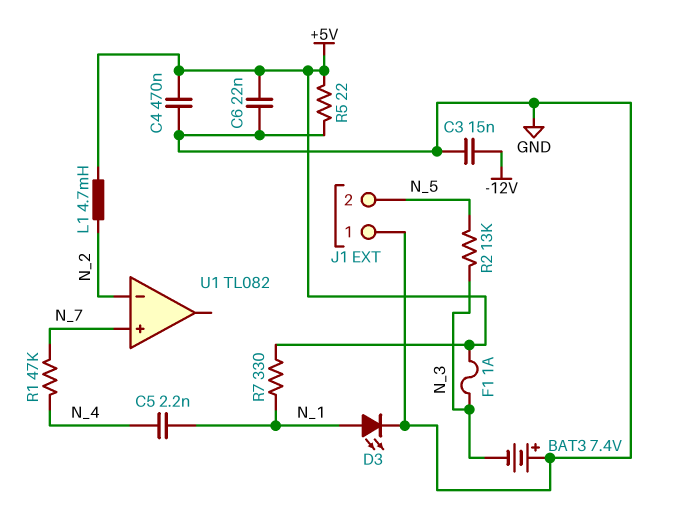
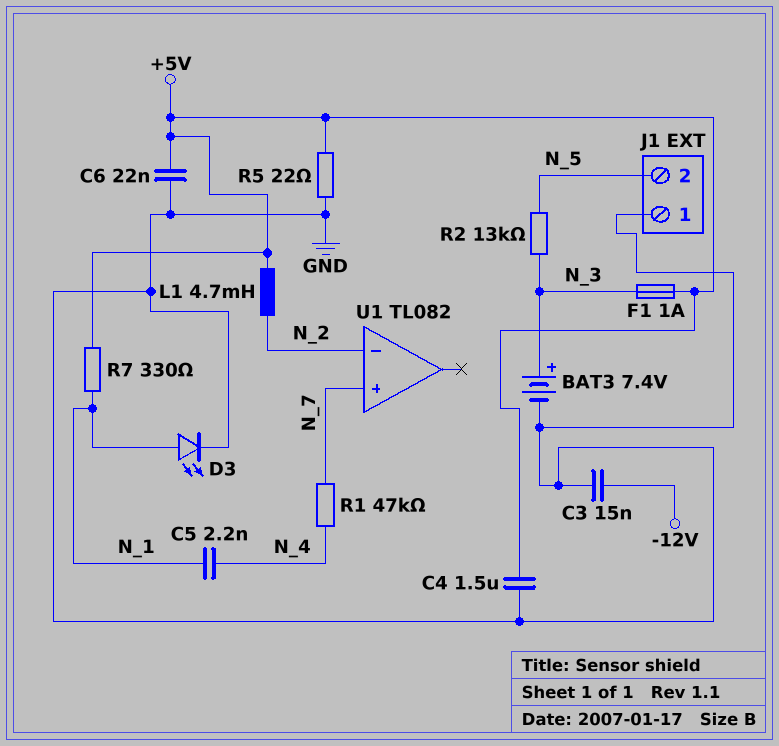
BAT3: 7.4V (plus GND, minus N_3) -> 7.4V (plus N_3, minus GND)
C4: 470nF (+5V, GND) -> 1.5uF (+5V, GND)

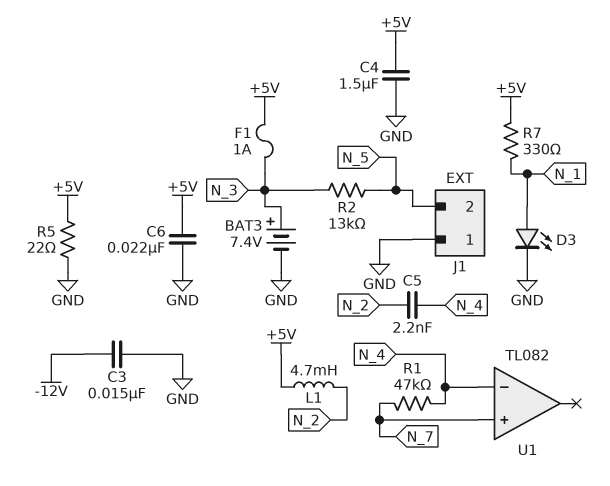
C5: 2.2nF (N_1, N_4) -> 2.2nF (N_2, N_4)
U1 pin in-: N_2 -> N_4

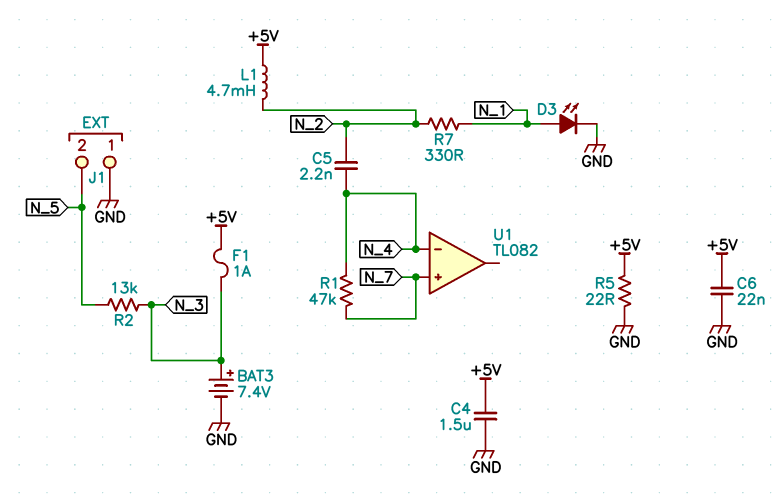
C3: 15nF (-12V, GND) -> none
R7: 330 (+5V, N_1) -> 330 (N_1, N_2)

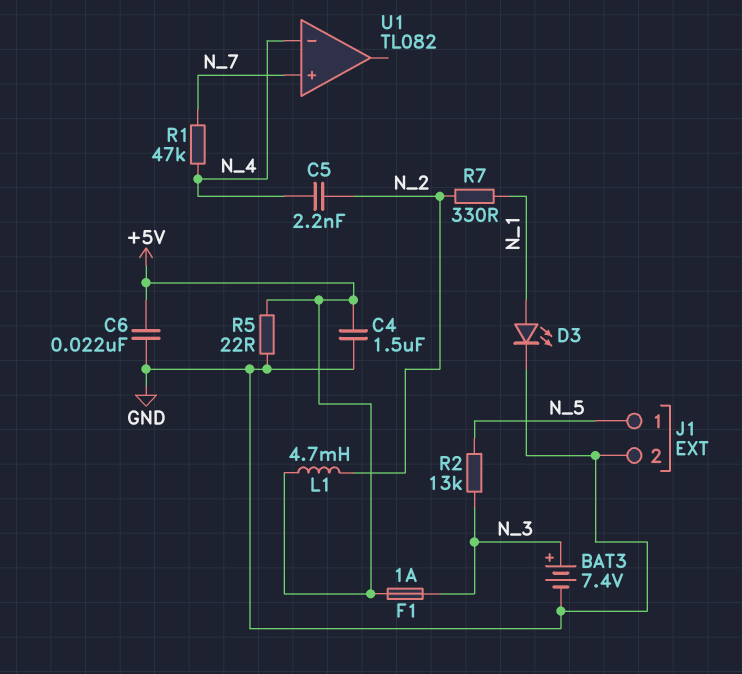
J1 pin 1: GND -> N_5
J1 pin 2: N_5 -> GND

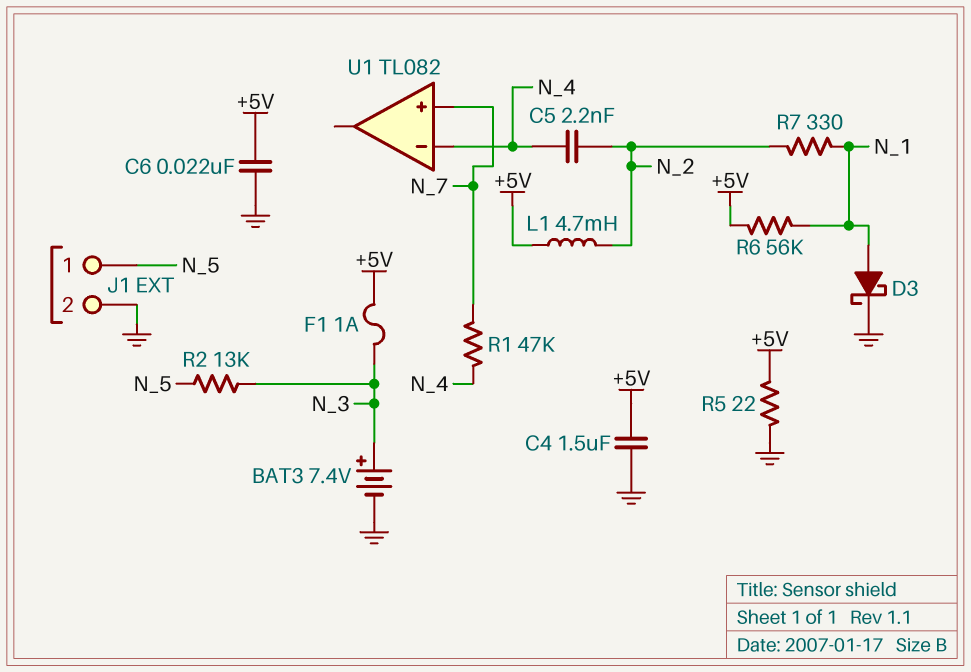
D3: LED (A N_1, K GND) -> schottky (A N_1, K GND)
R6: none -> 56k (+5V, N_1)

